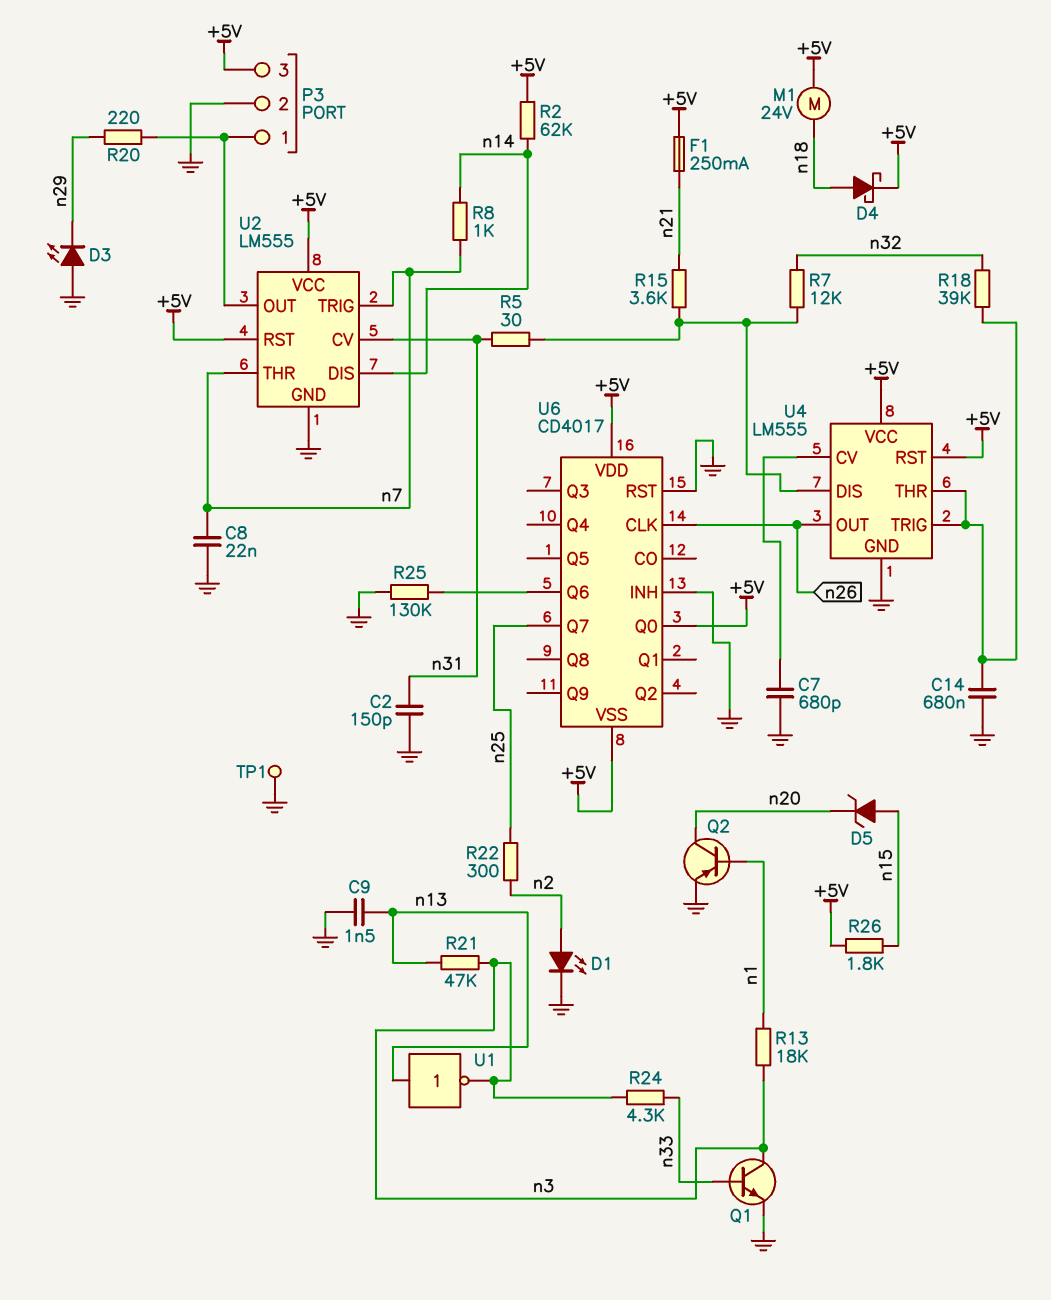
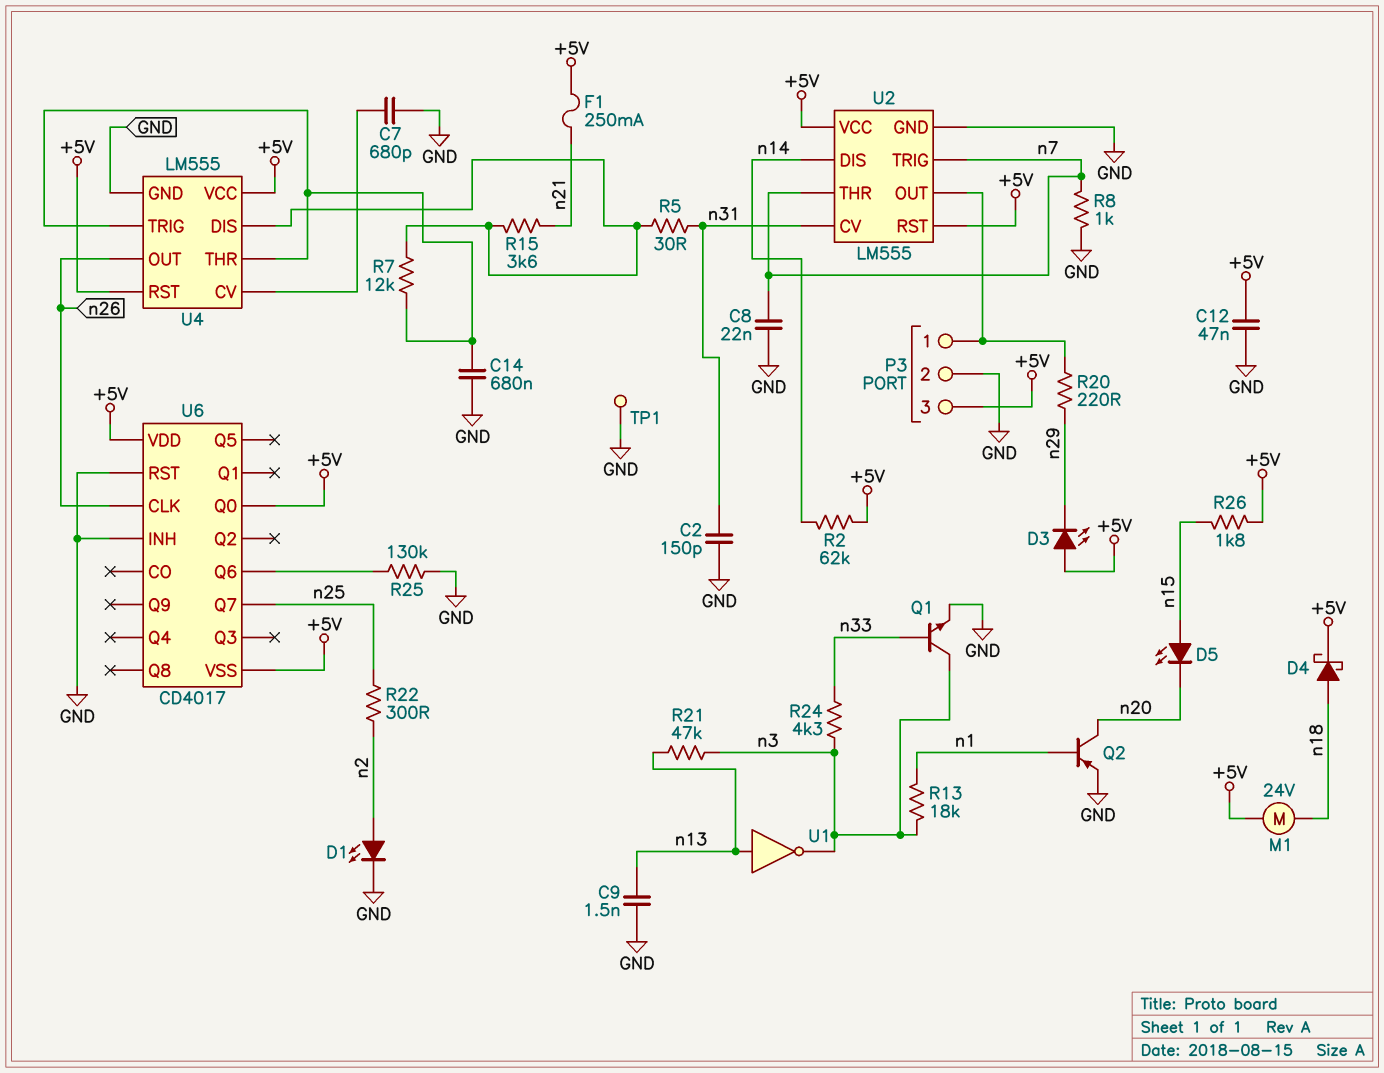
C12: none -> 47nF (+5V, GND)
D3: LED (A GND, K n29) -> LED (A +5V, K n29)
D5: zener (A n15, K n20) -> LED (A n15, K n20)
R7: 12k (U4/DIS, n32) -> 12k (U4/DIS, U4/THR)
R8: 1k (n7, n14) -> 1k (GND, n7)
R18: 39k (U4/THR, n32) -> none

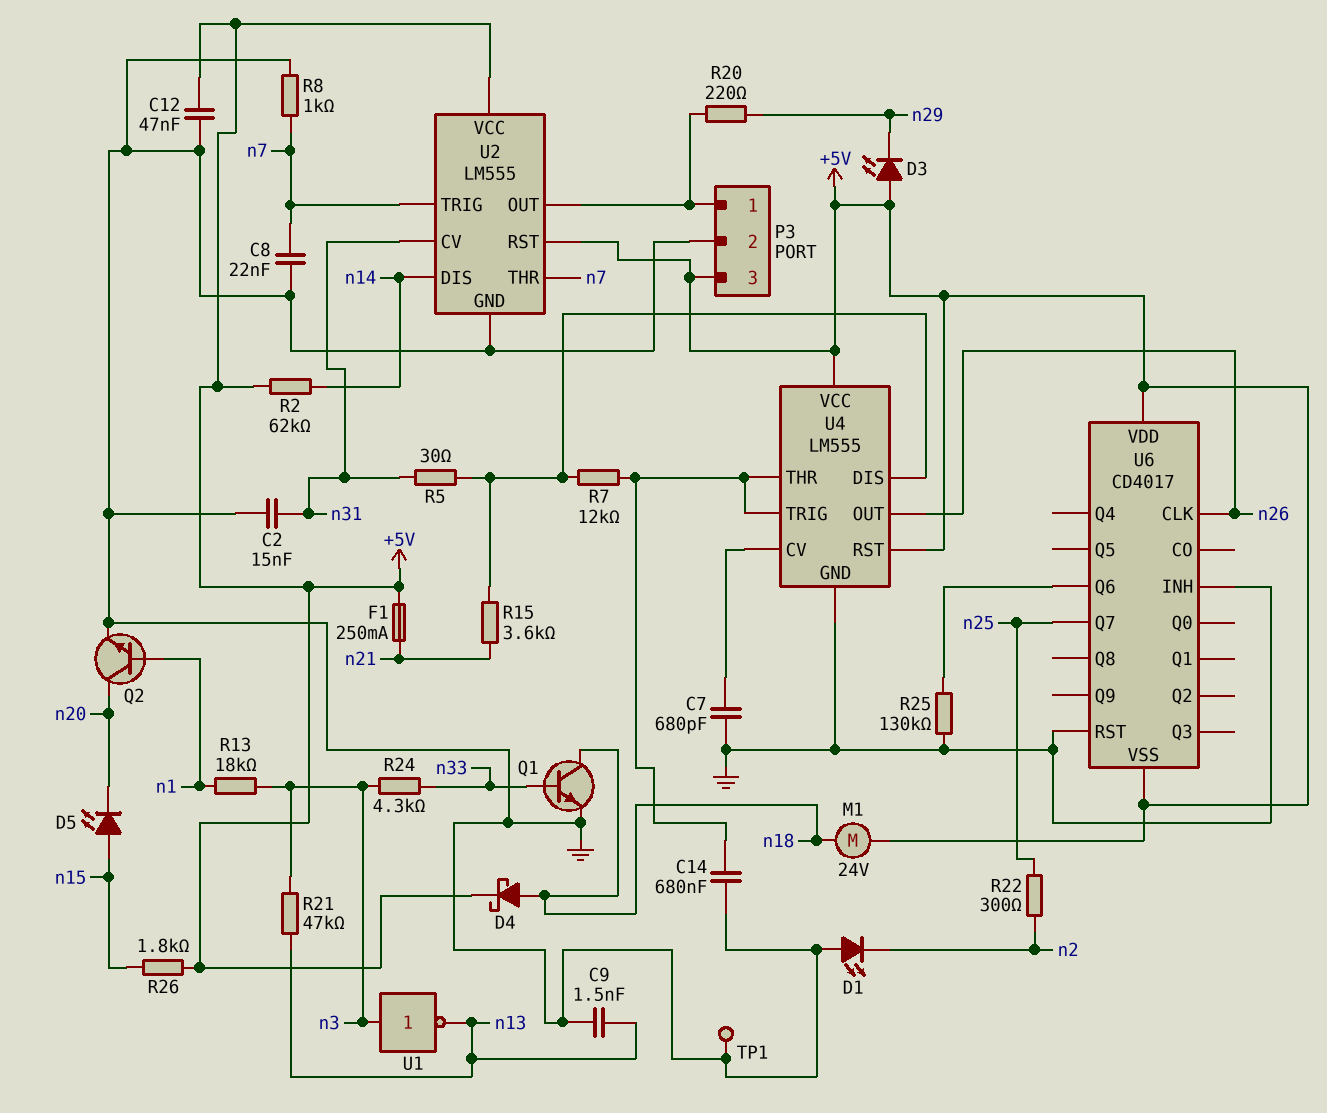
C2: 150pF (GND, n31) -> 15nF (GND, n31)
D1: LED (A n2, K GND) -> LED (A GND, K n2)
Q1: NPN (B n33, C n3, E GND) -> NPN (B n33, C n18, E GND)
Q2: PNP (B n1, C n20, E GND) -> NPN (B n1, C n20, E GND)
U1: NOT (in n13, out n3) -> NOT (in n3, out n13)
U6 pin Q0: +5V -> none

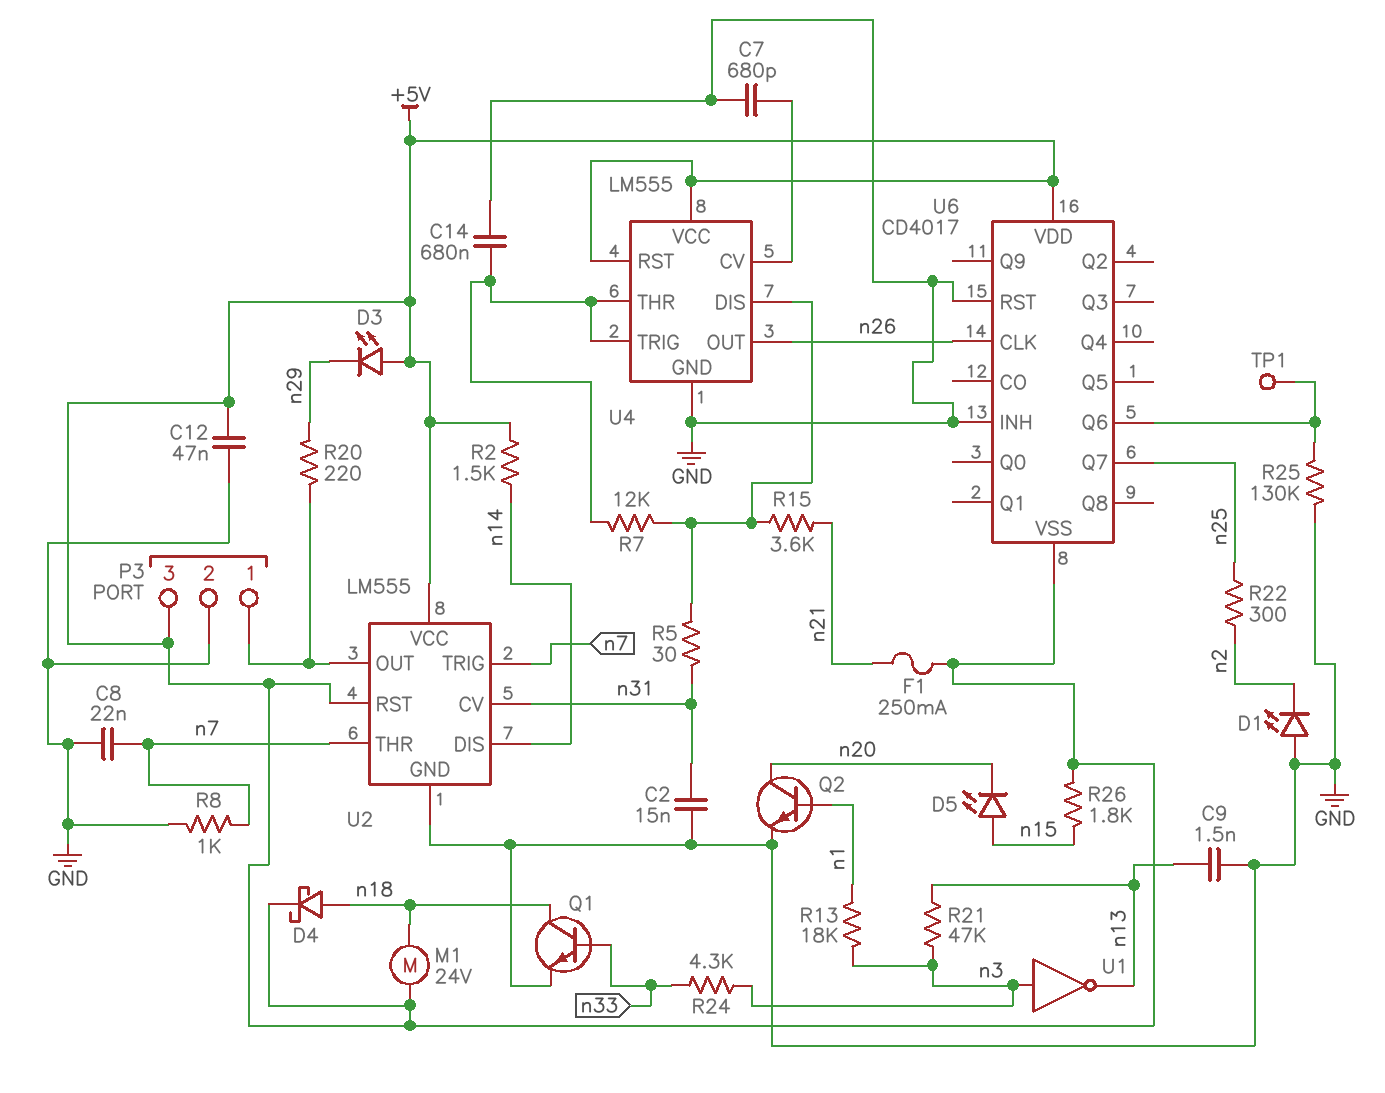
R2: 62k (+5V, n14) -> 1.5k (+5V, n14)
TP1: test point (GND) -> test point (U6/Q6)

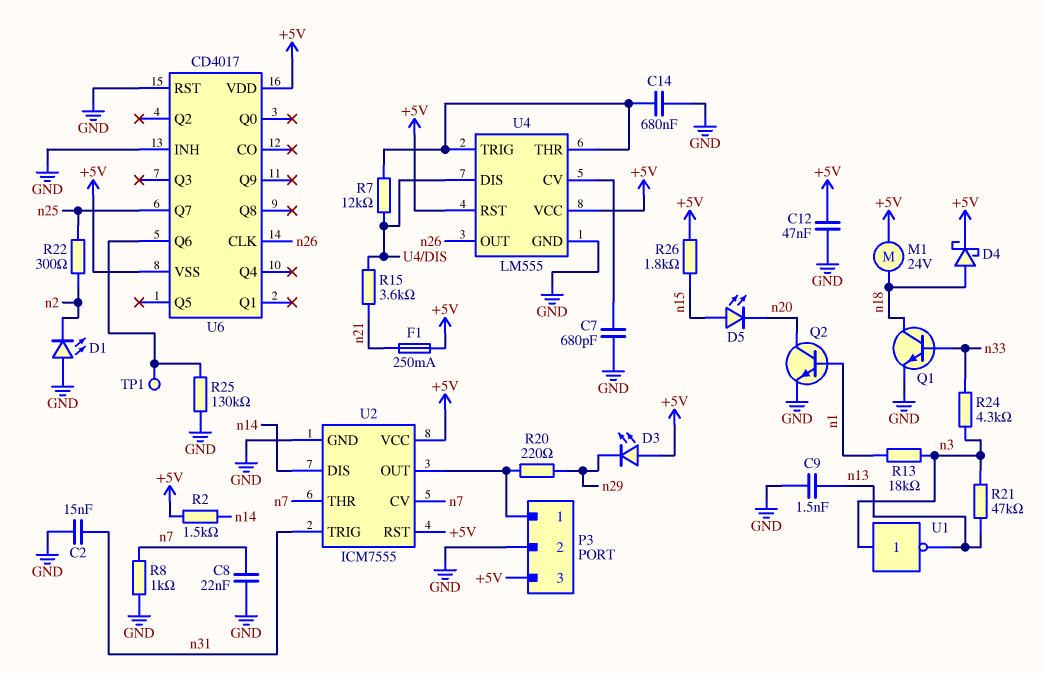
R5: 30 (U4/DIS, n31) -> none
U2: LM555 -> ICM7555
U2 pin CV: n31 -> n7
U2 pin TRIG: n7 -> n31

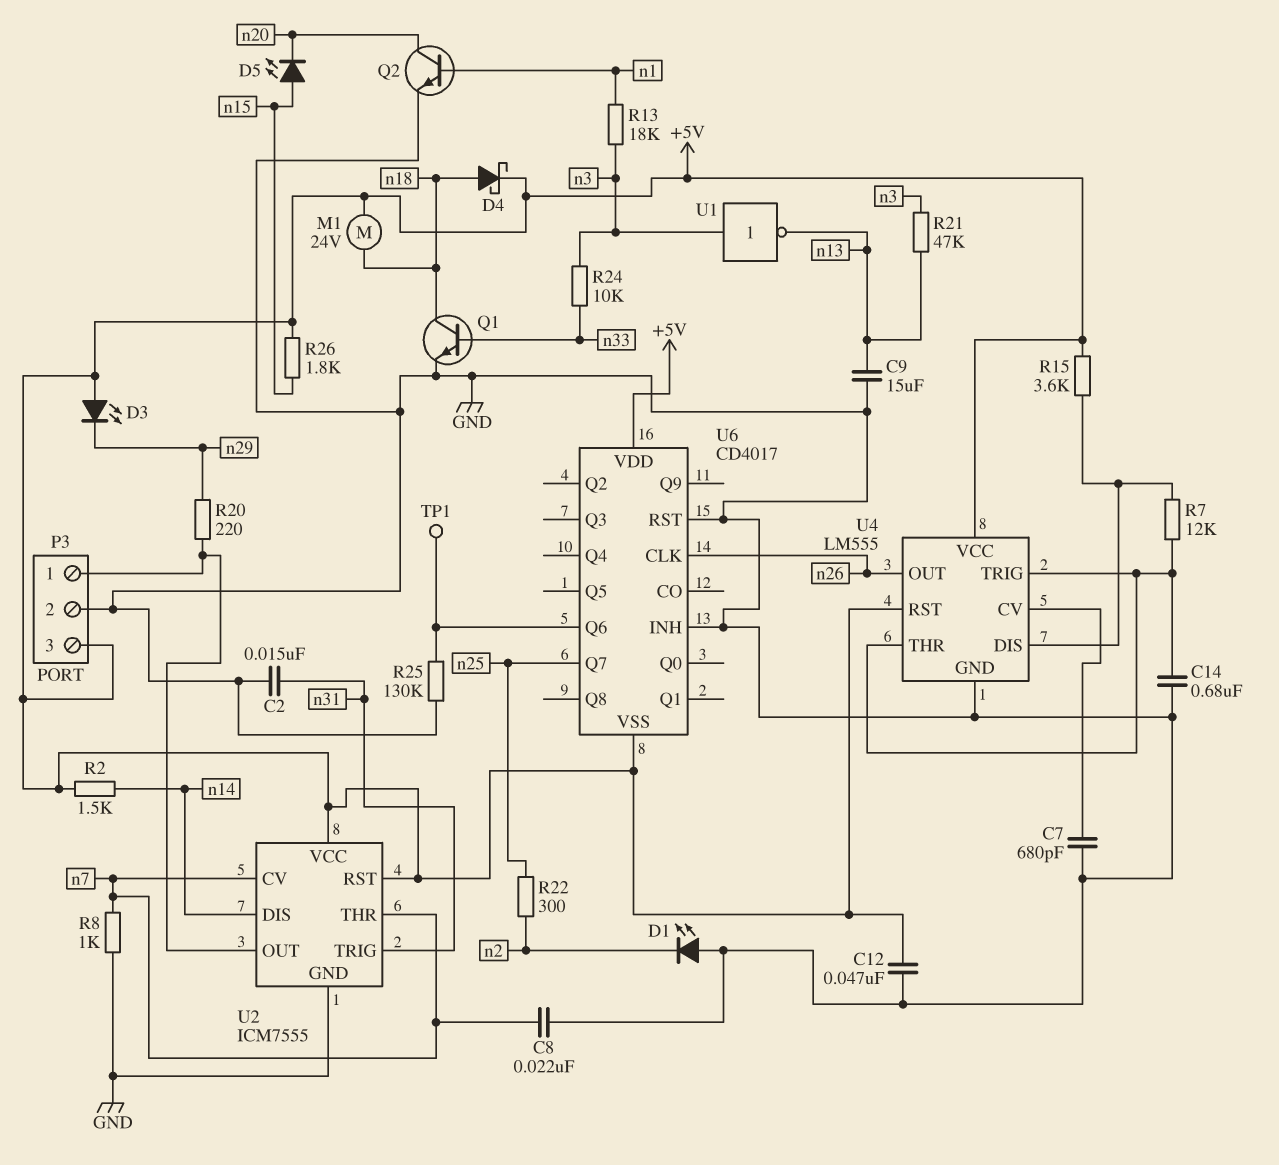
C9: 1.5nF (GND, n13) -> 15uF (GND, n13)
F1: 250mA (+5V, n21) -> none
R15: 3.6k (U4/DIS, n21) -> 3.6k (+5V, U4/DIS)
R24: 4.3k (n3, n33) -> 10k (n3, n33)

